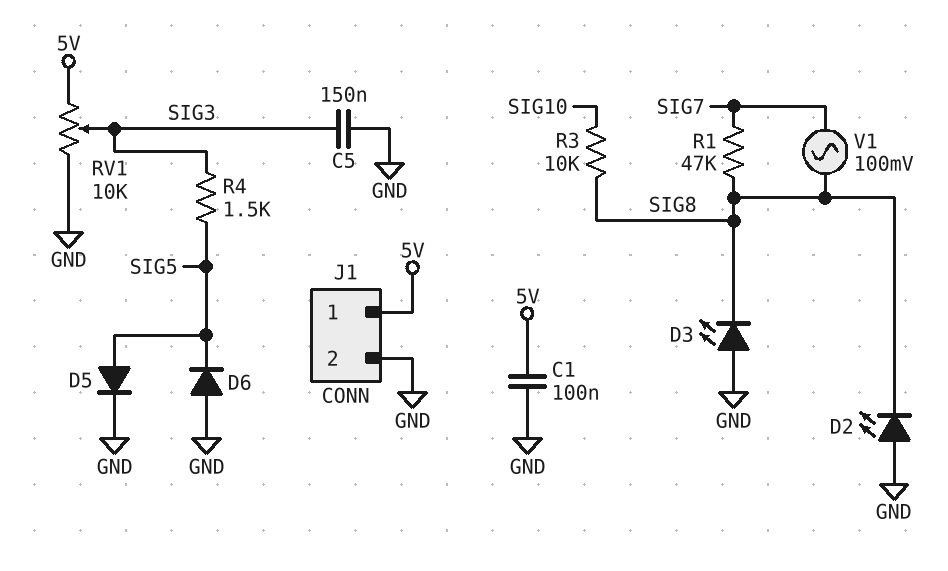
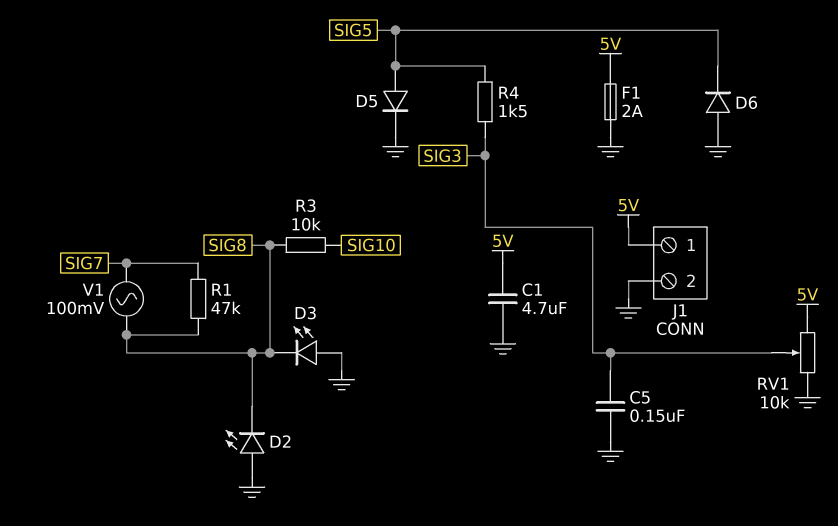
C1: 100nF (5V, GND) -> 4.7uF (5V, GND)
F1: none -> 2A (5V, GND)

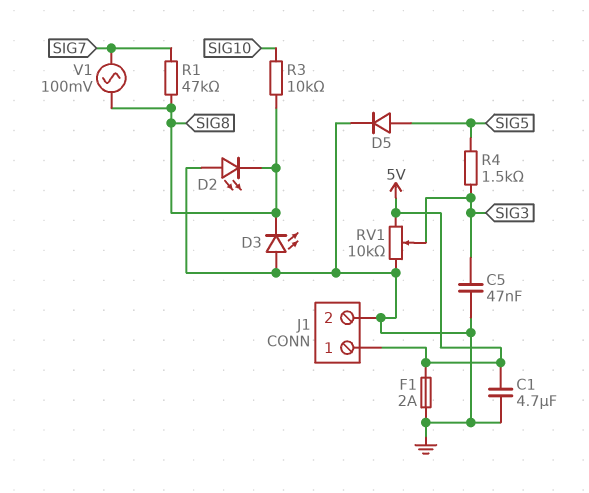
C5: 150nF (GND, SIG3) -> 47nF (GND, SIG3)
D6: diode (A GND, K SIG5) -> none

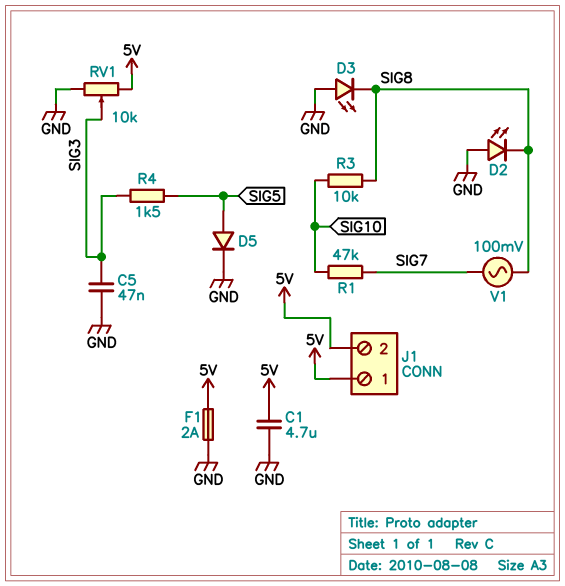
J1 pin 2: GND -> 5V
R1: 47k (SIG7, SIG8) -> 47k (SIG7, SIG10)

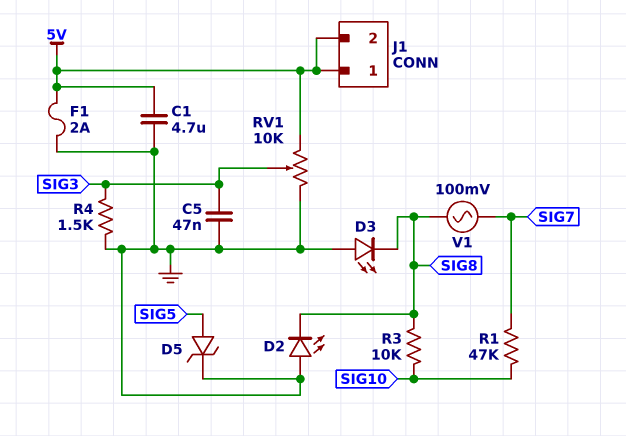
D5: diode (A SIG5, K GND) -> zener (A SIG5, K GND)
R4: 1.5k (SIG3, SIG5) -> 1.5k (GND, SIG3)

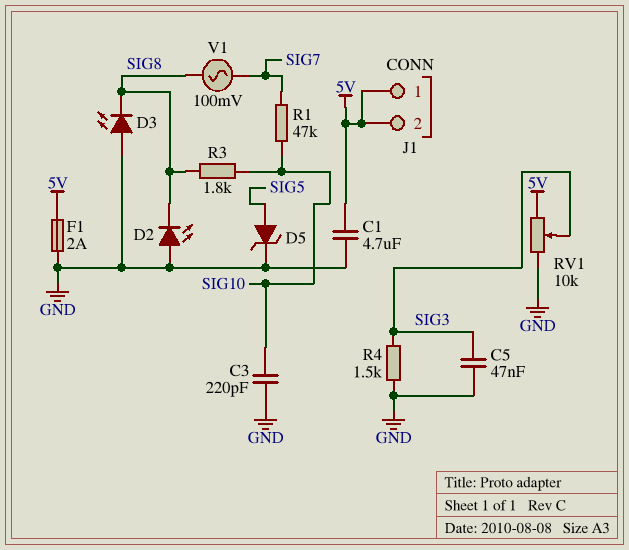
C3: none -> 220pF (GND, SIG10)
R3: 10k (SIG8, SIG10) -> 1.8k (SIG8, SIG10)

